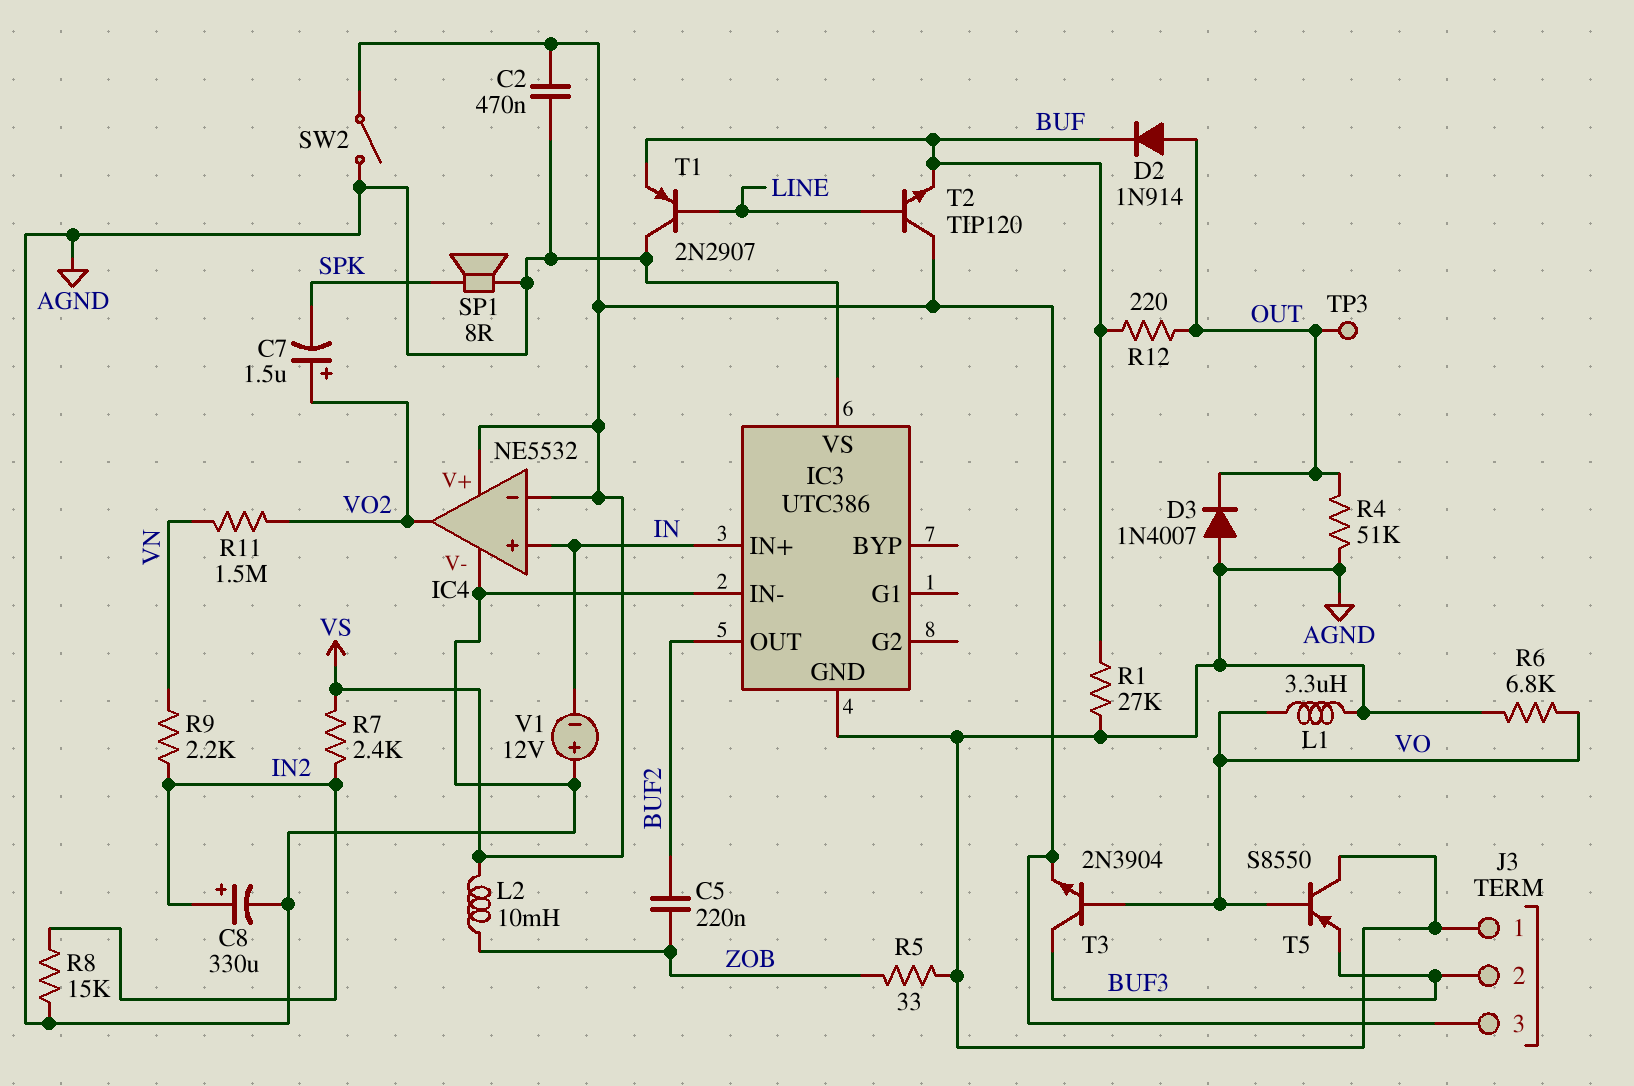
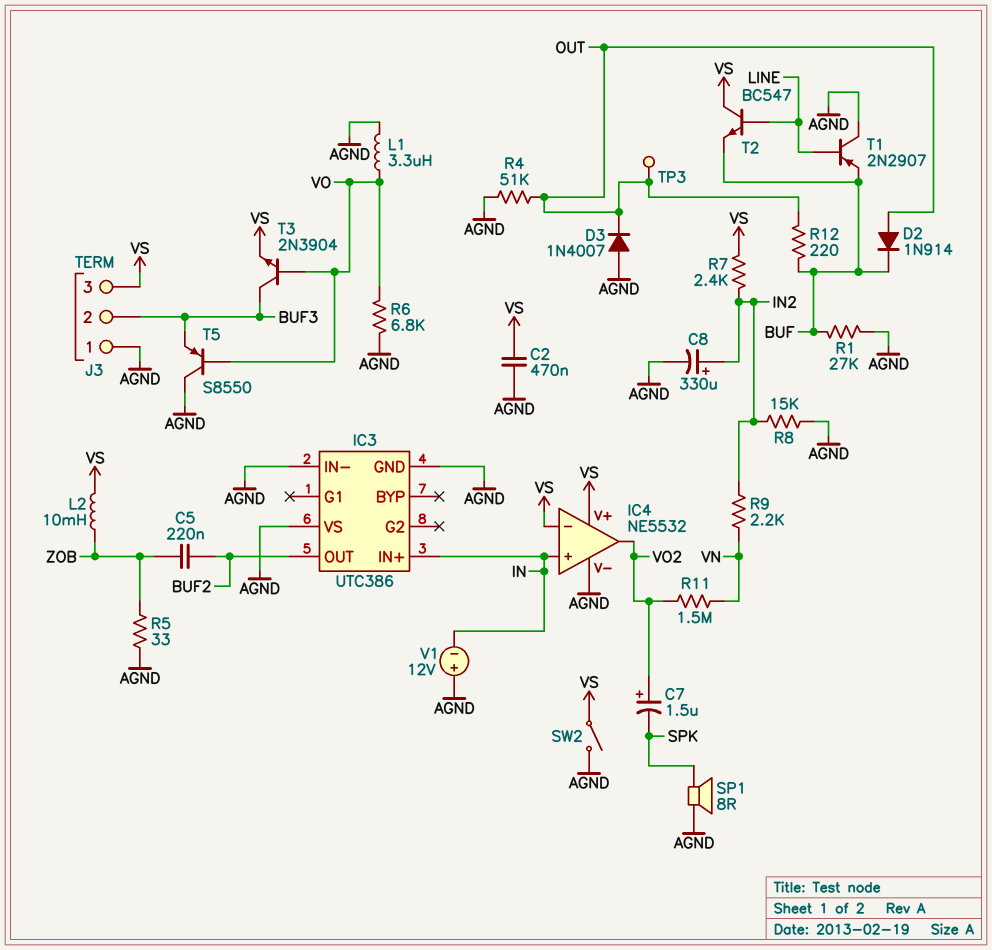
T2: NPN TIP120 (B LINE, C VS, E BUF) -> NPN BC547 (B LINE, C VS, E BUF)

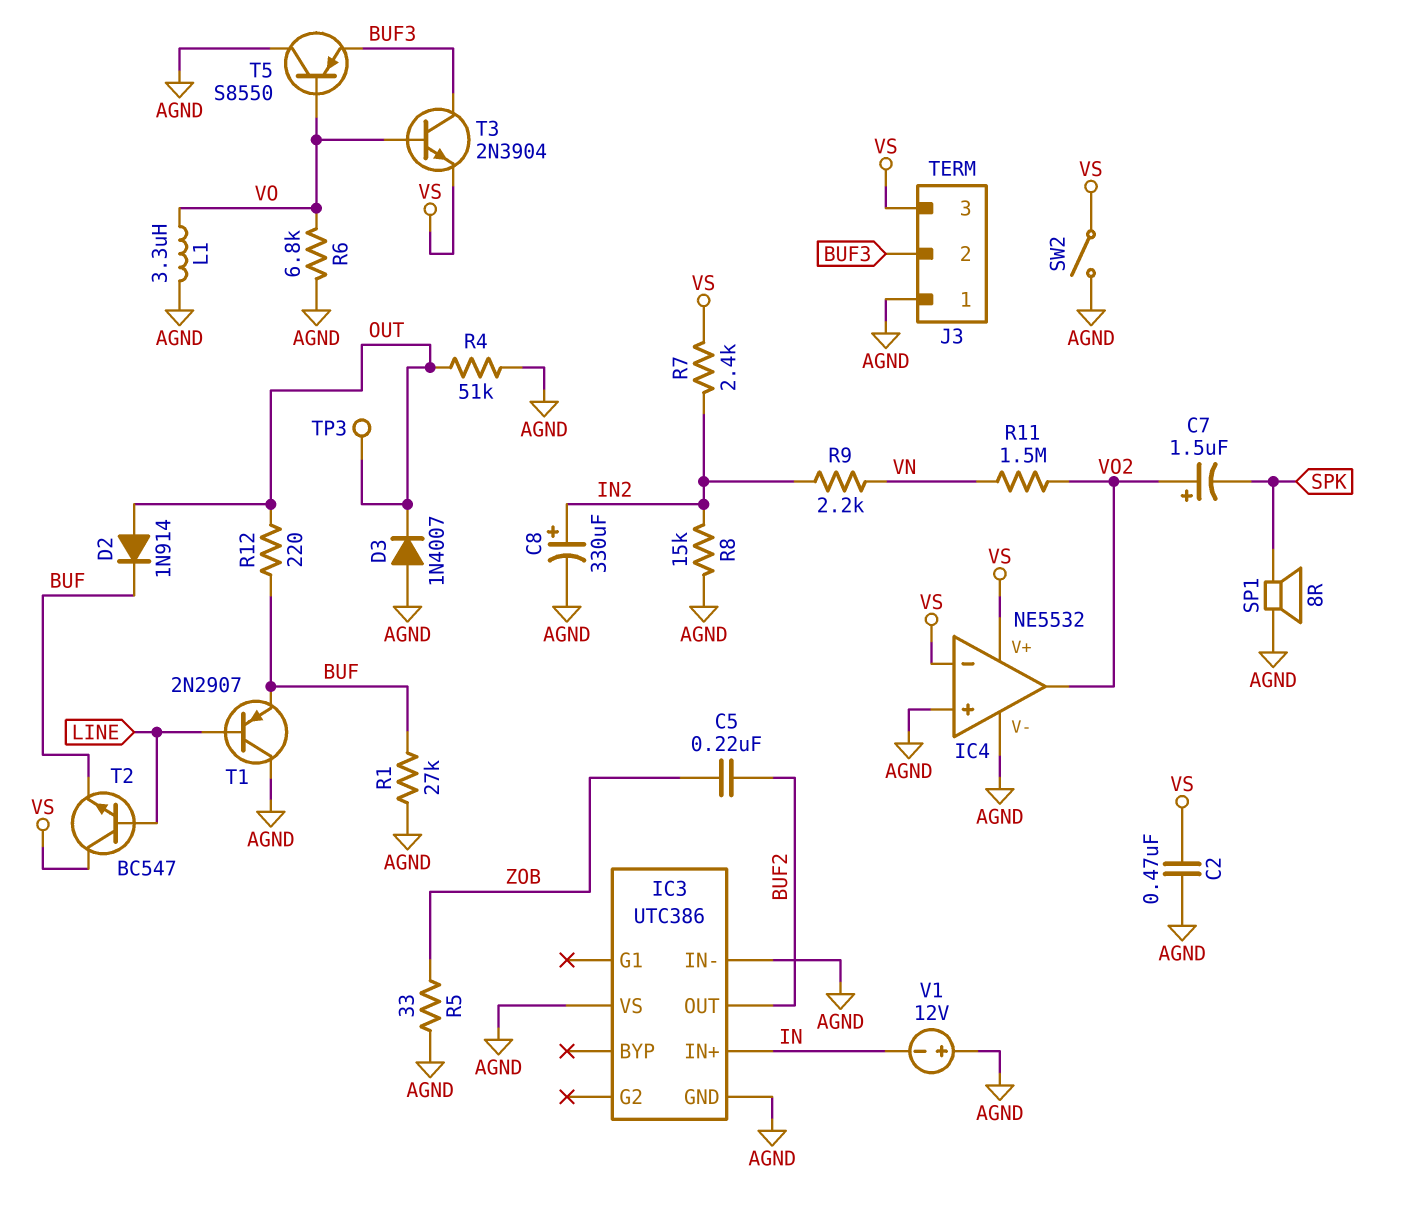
IC4 pin in+: IN -> AGND
L2: 10mH (VS, ZOB) -> none

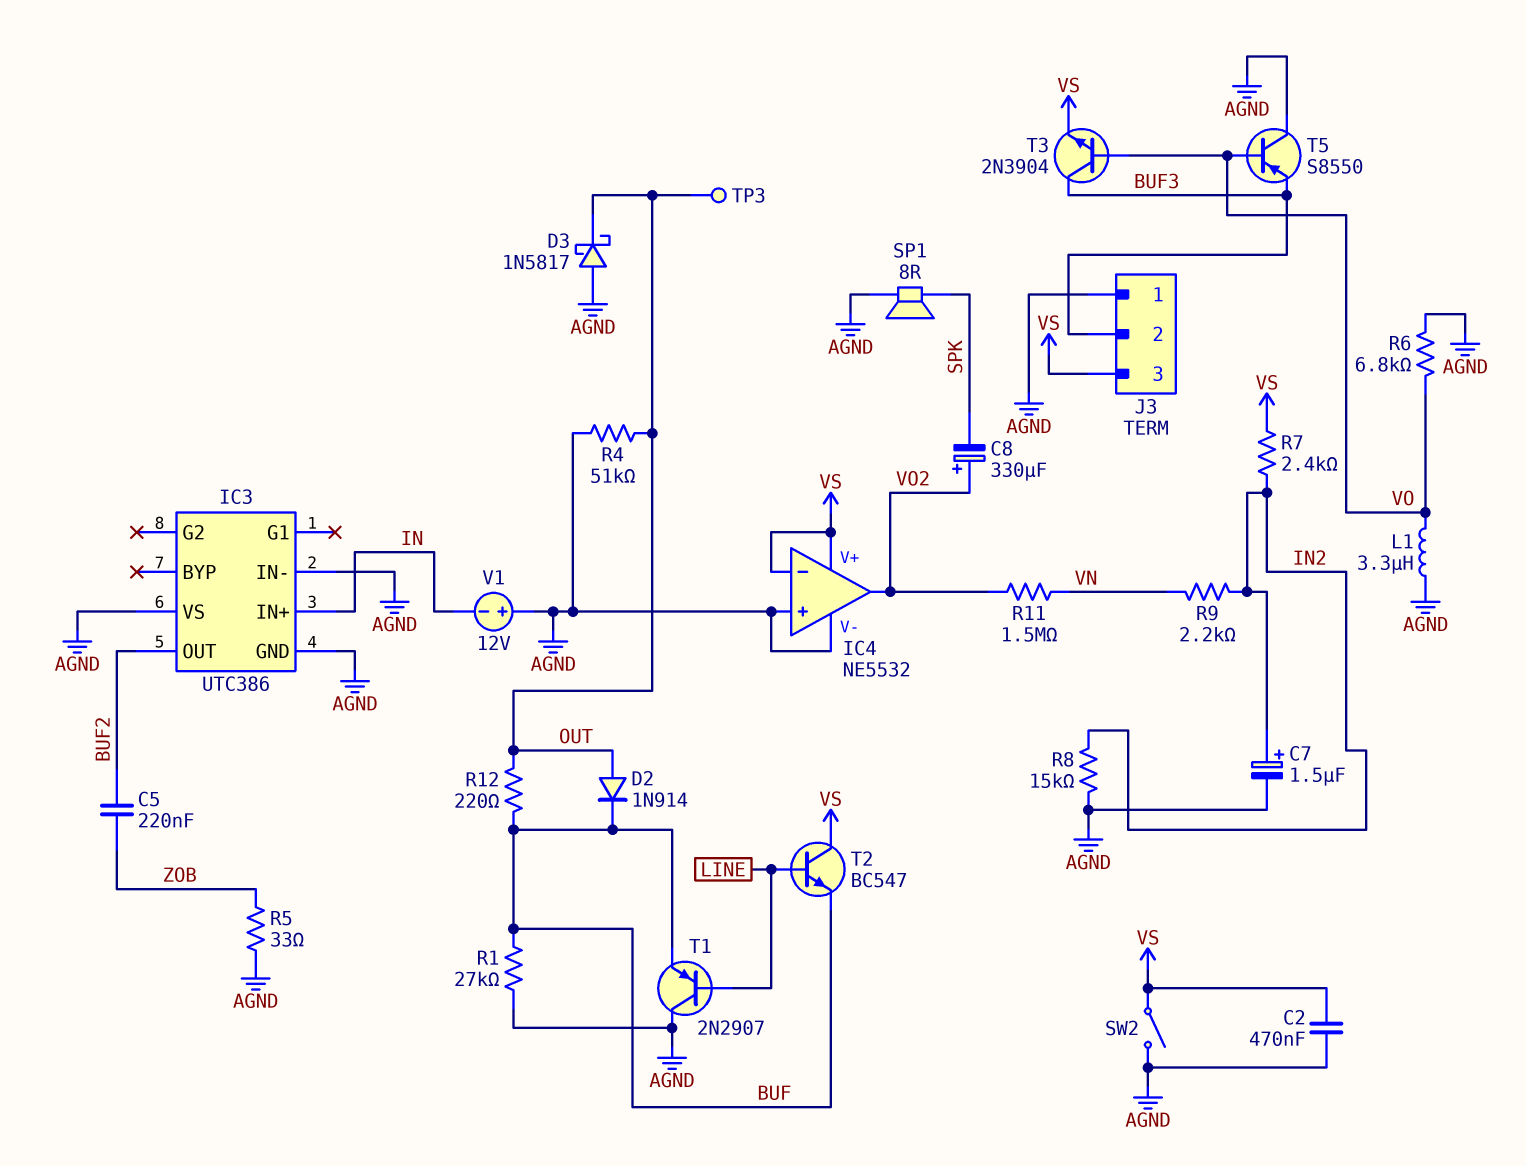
C7: 1.5uF (plus VO2, minus SPK) -> 1.5uF (plus IN2, minus AGND)
C8: 330uF (plus IN2, minus AGND) -> 330uF (plus VO2, minus SPK)
D3: diode 1N4007 (A AGND, K OUT) -> schottky 1N5817 (A AGND, K OUT)

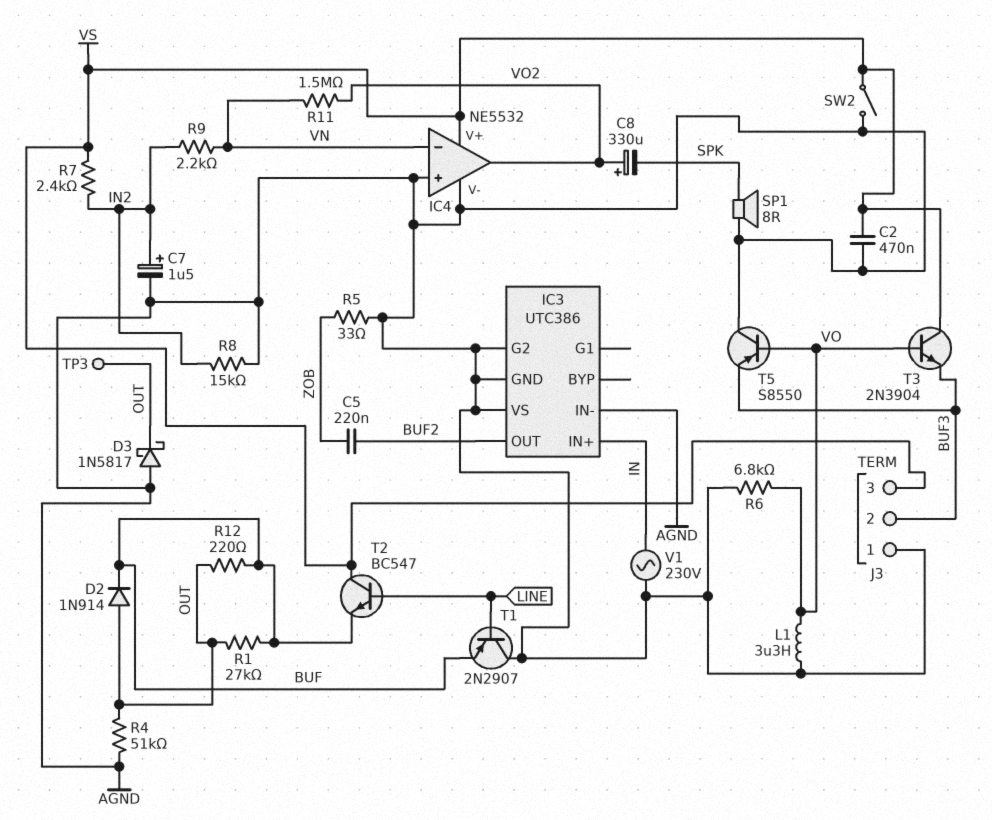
IC3 pin G2: none -> AGND
IC4 pin in-: VS -> VN
R1: 27k (AGND, BUF) -> 27k (BUF, OUT)
T3: NPN 2N3904 (B VO, C BUF3, E VS) -> NPN 2N3904 (B VO, C VS, E BUF3)
V1: 12V (plus AGND, minus IN) -> AC 230V (AGND, IN)

